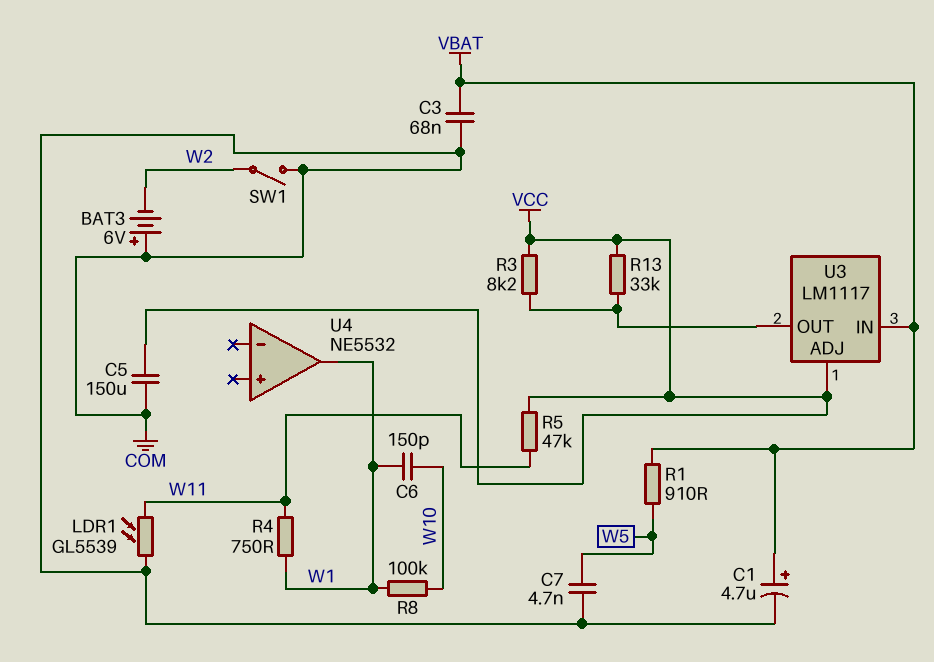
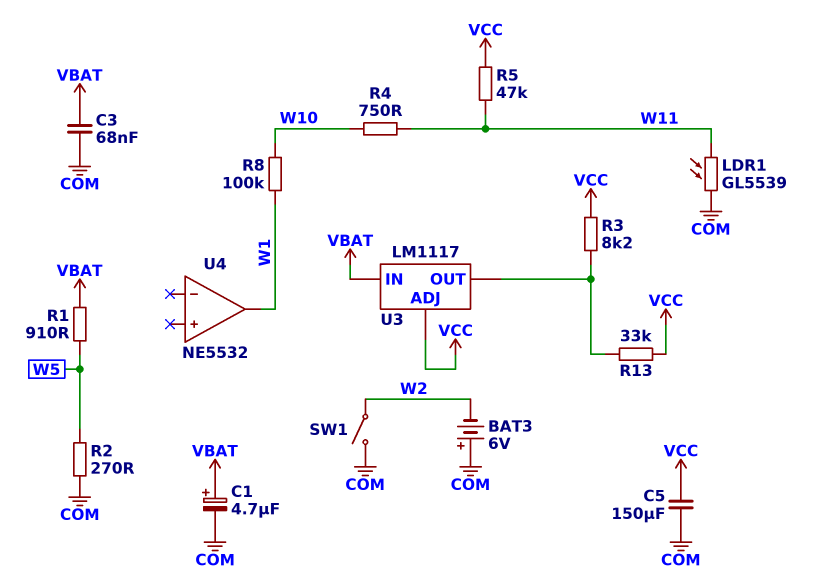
C6: 150pF (W1, W10) -> none
C7: 4.7nF (COM, W5) -> none
R2: none -> 270 (COM, W5)
R4: 750 (W1, W11) -> 750 (W10, W11)

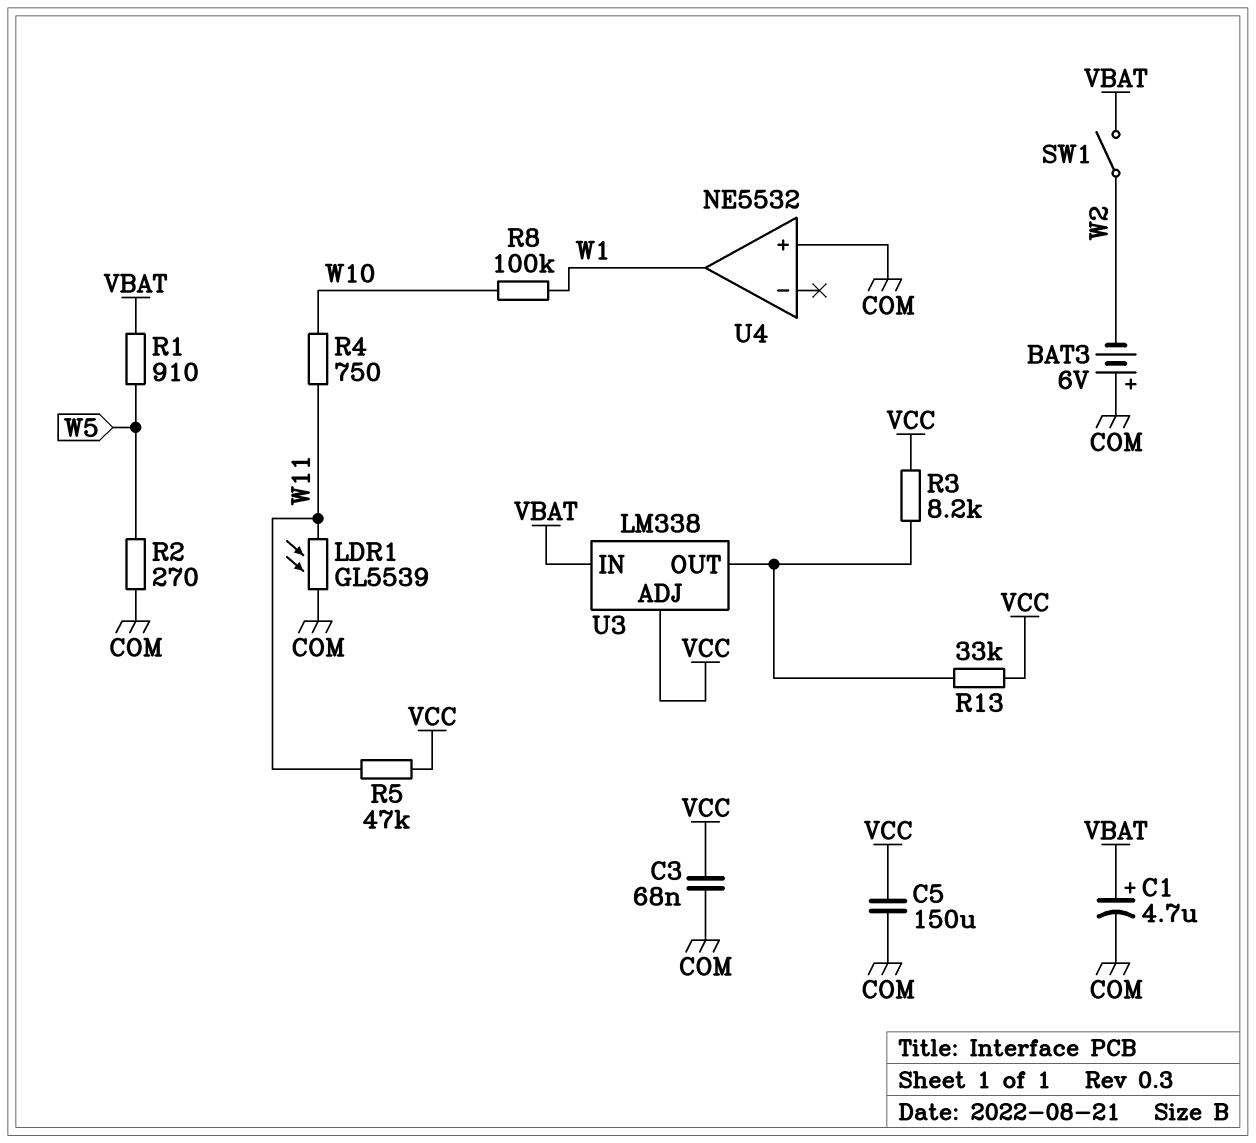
C3: 68nF (COM, VBAT) -> 68nF (COM, VCC)
SW1: switch (COM, W2) -> switch (VBAT, W2)
U3: LM1117 -> LM338
U4 pin in+: none -> COM

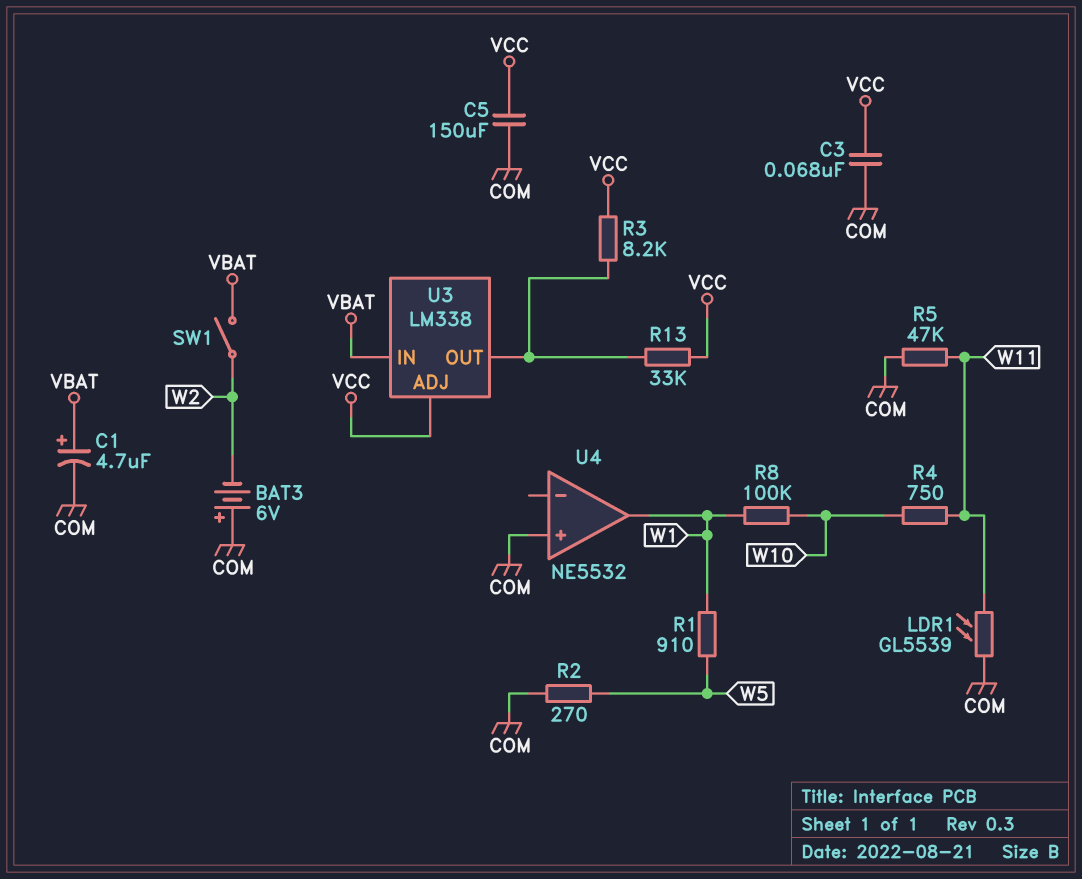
R1: 910 (VBAT, W5) -> 910 (W1, W5)
R5: 47k (VCC, W11) -> 47k (COM, W11)

